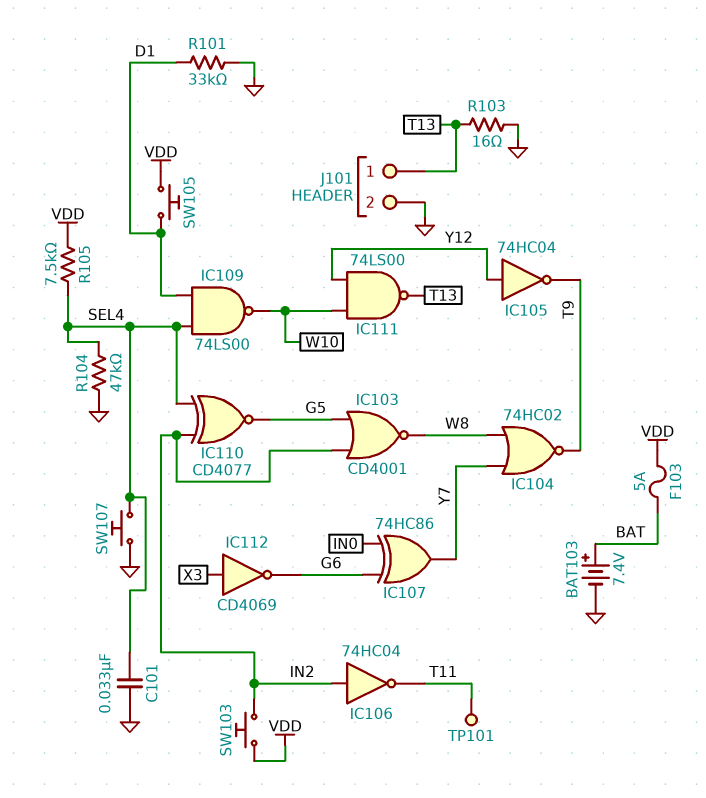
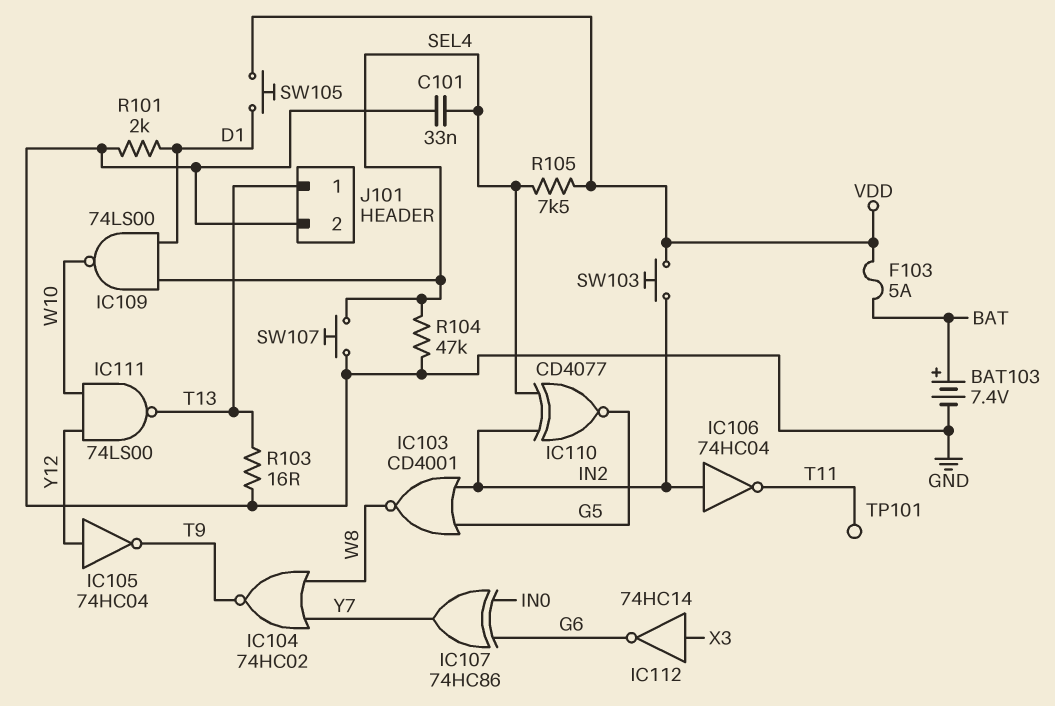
IC112: NOT CD4069 (in X3, out G6) -> NOT 74HC14 (in X3, out G6)
R101: 33k (D1, GND) -> 2k (D1, GND)

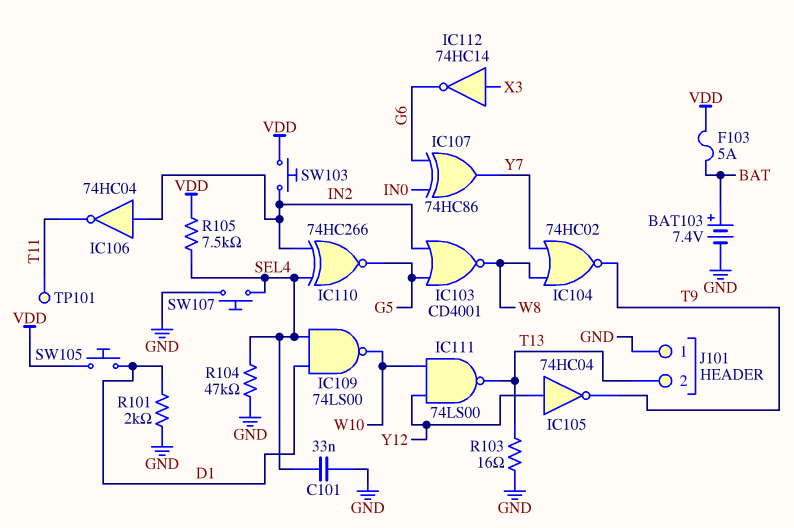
IC110: XNOR CD4077 (in IN2, in SEL4, out G5) -> XNOR 74HC266 (in IN2, in SEL4, out G5)
J101 pin 1: T13 -> GND
J101 pin 2: GND -> T13

